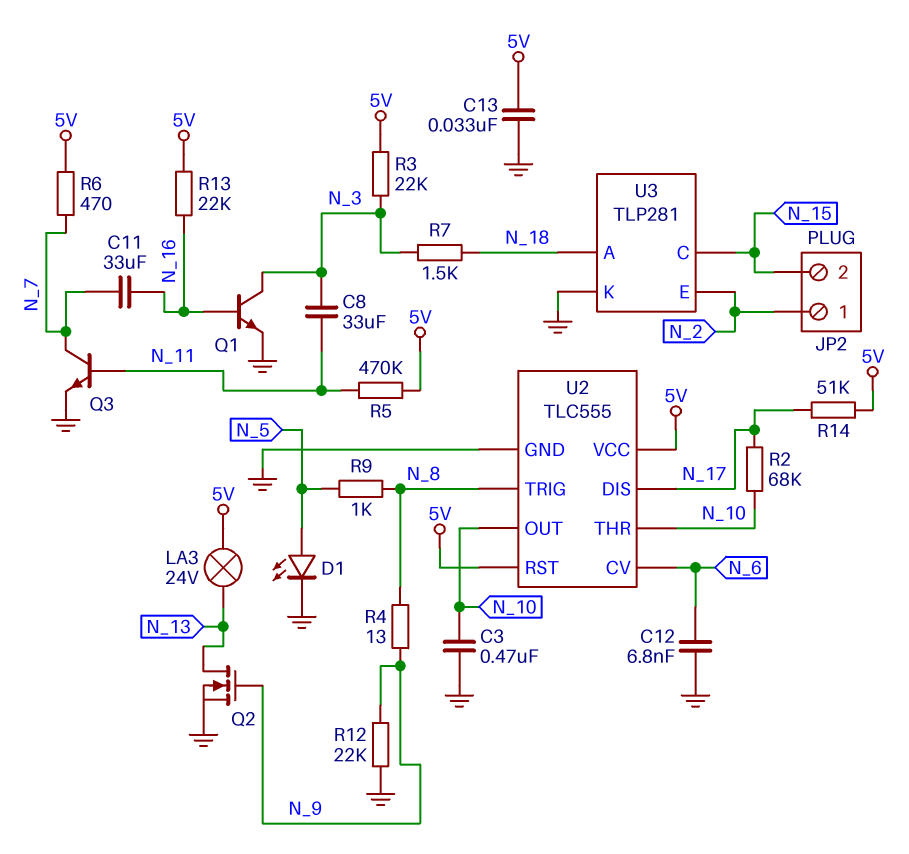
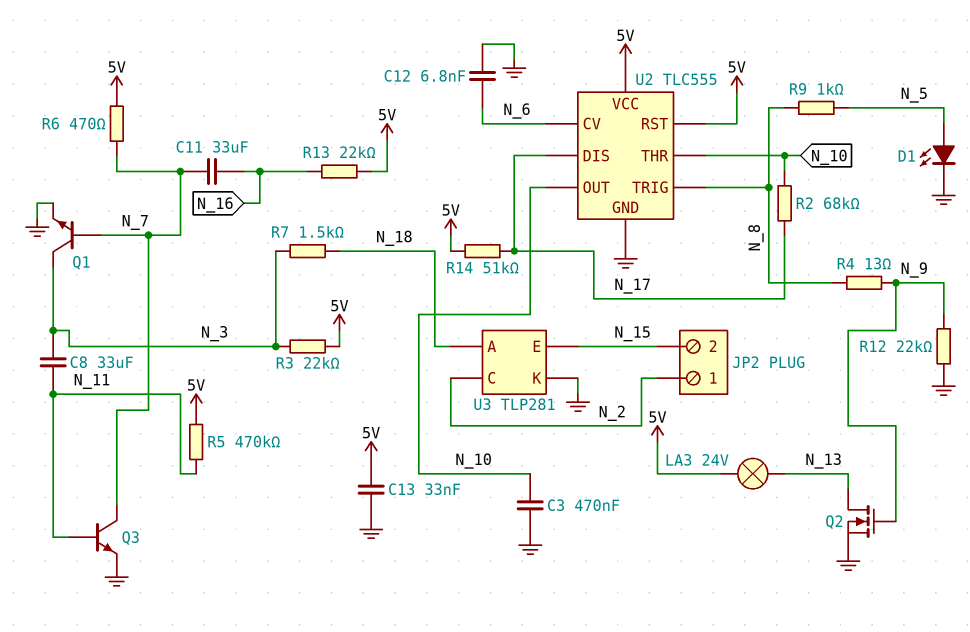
Q1: NPN (B N_16, C N_3, E GND) -> NPN (B N_7, C N_3, E GND)
U3 pin C: N_15 -> N_2
U3 pin E: N_2 -> N_15

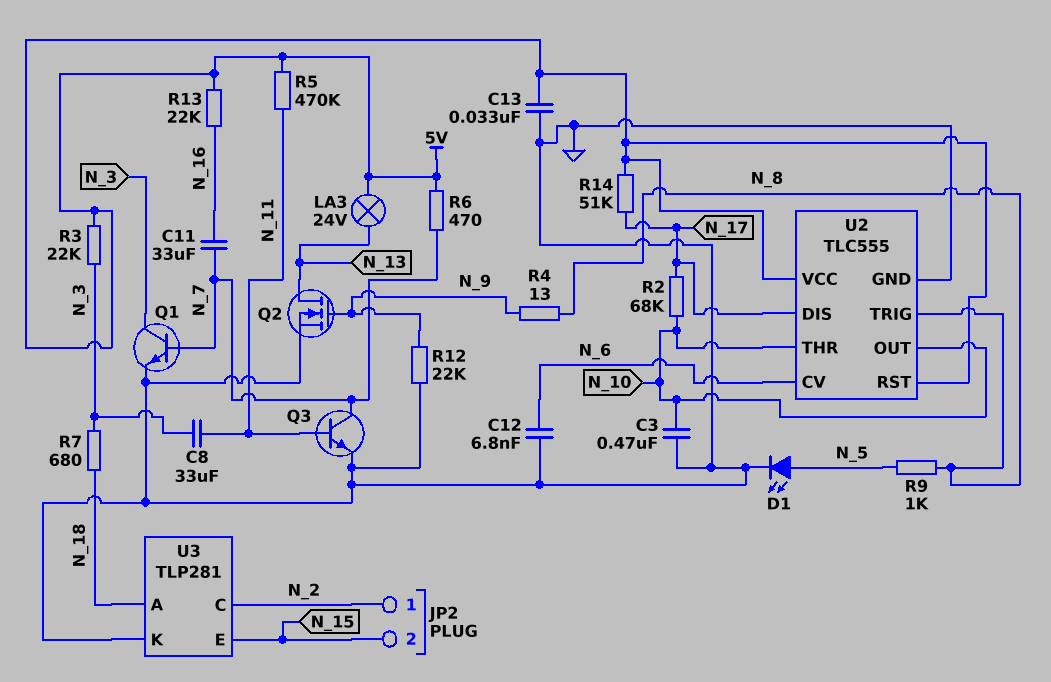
R7: 1.5k (N_3, N_18) -> 680 (N_3, N_18)

